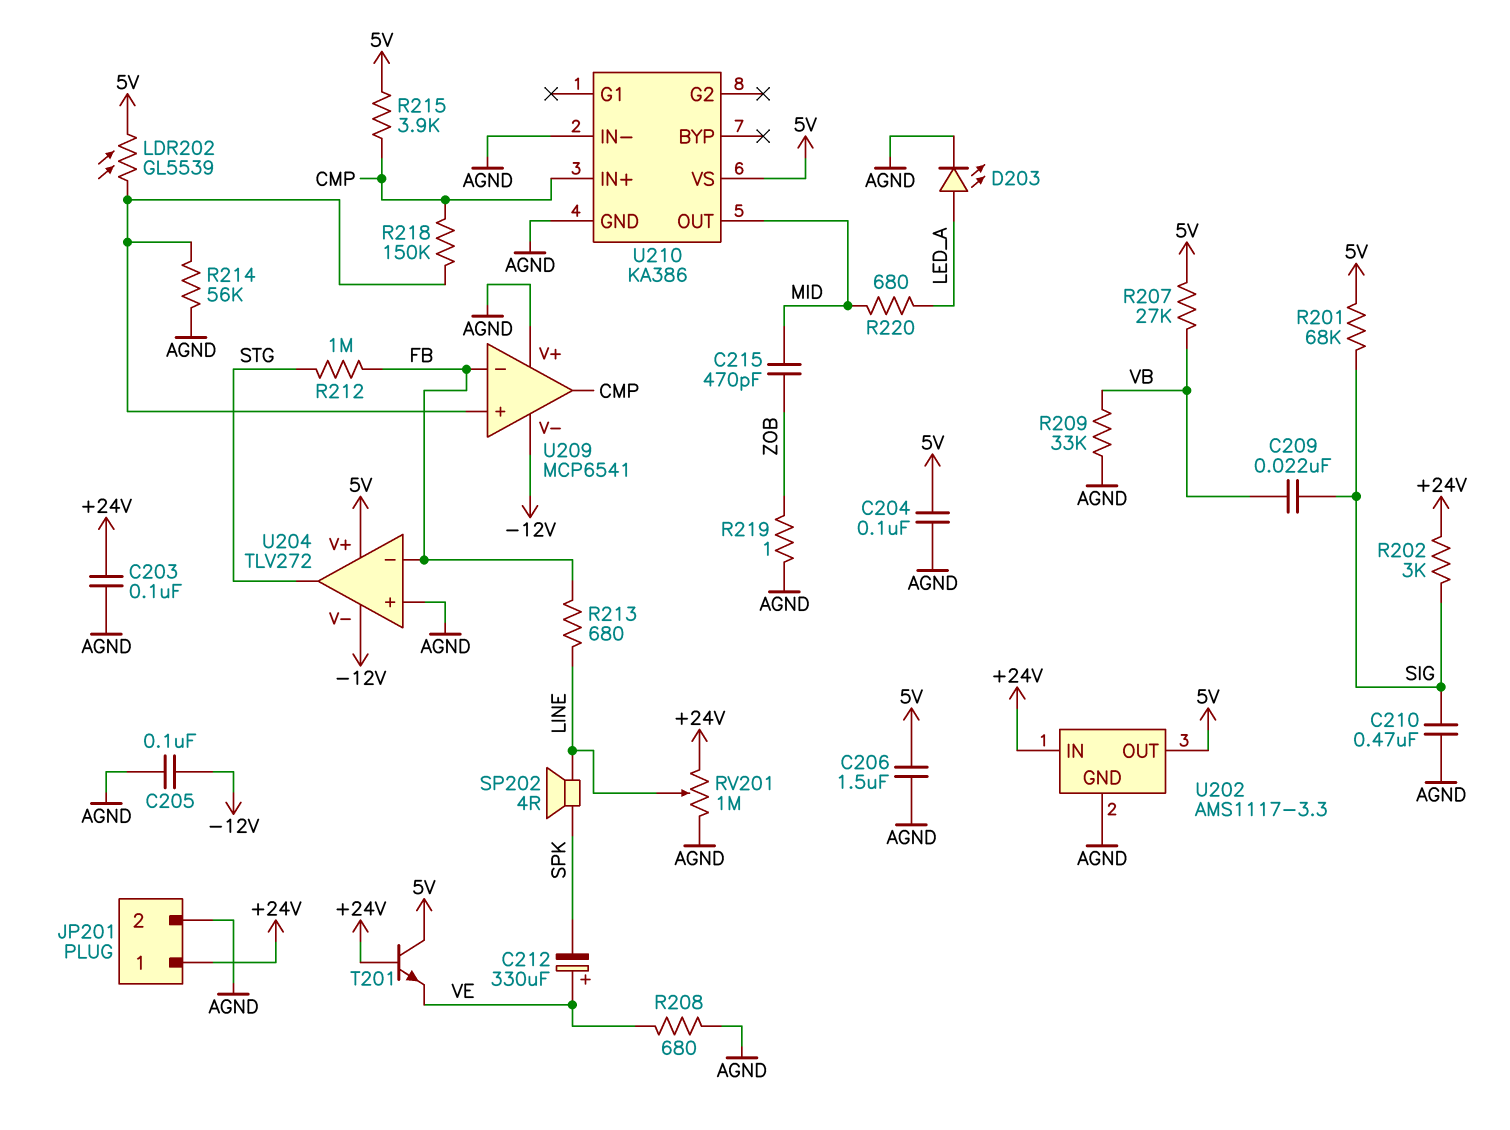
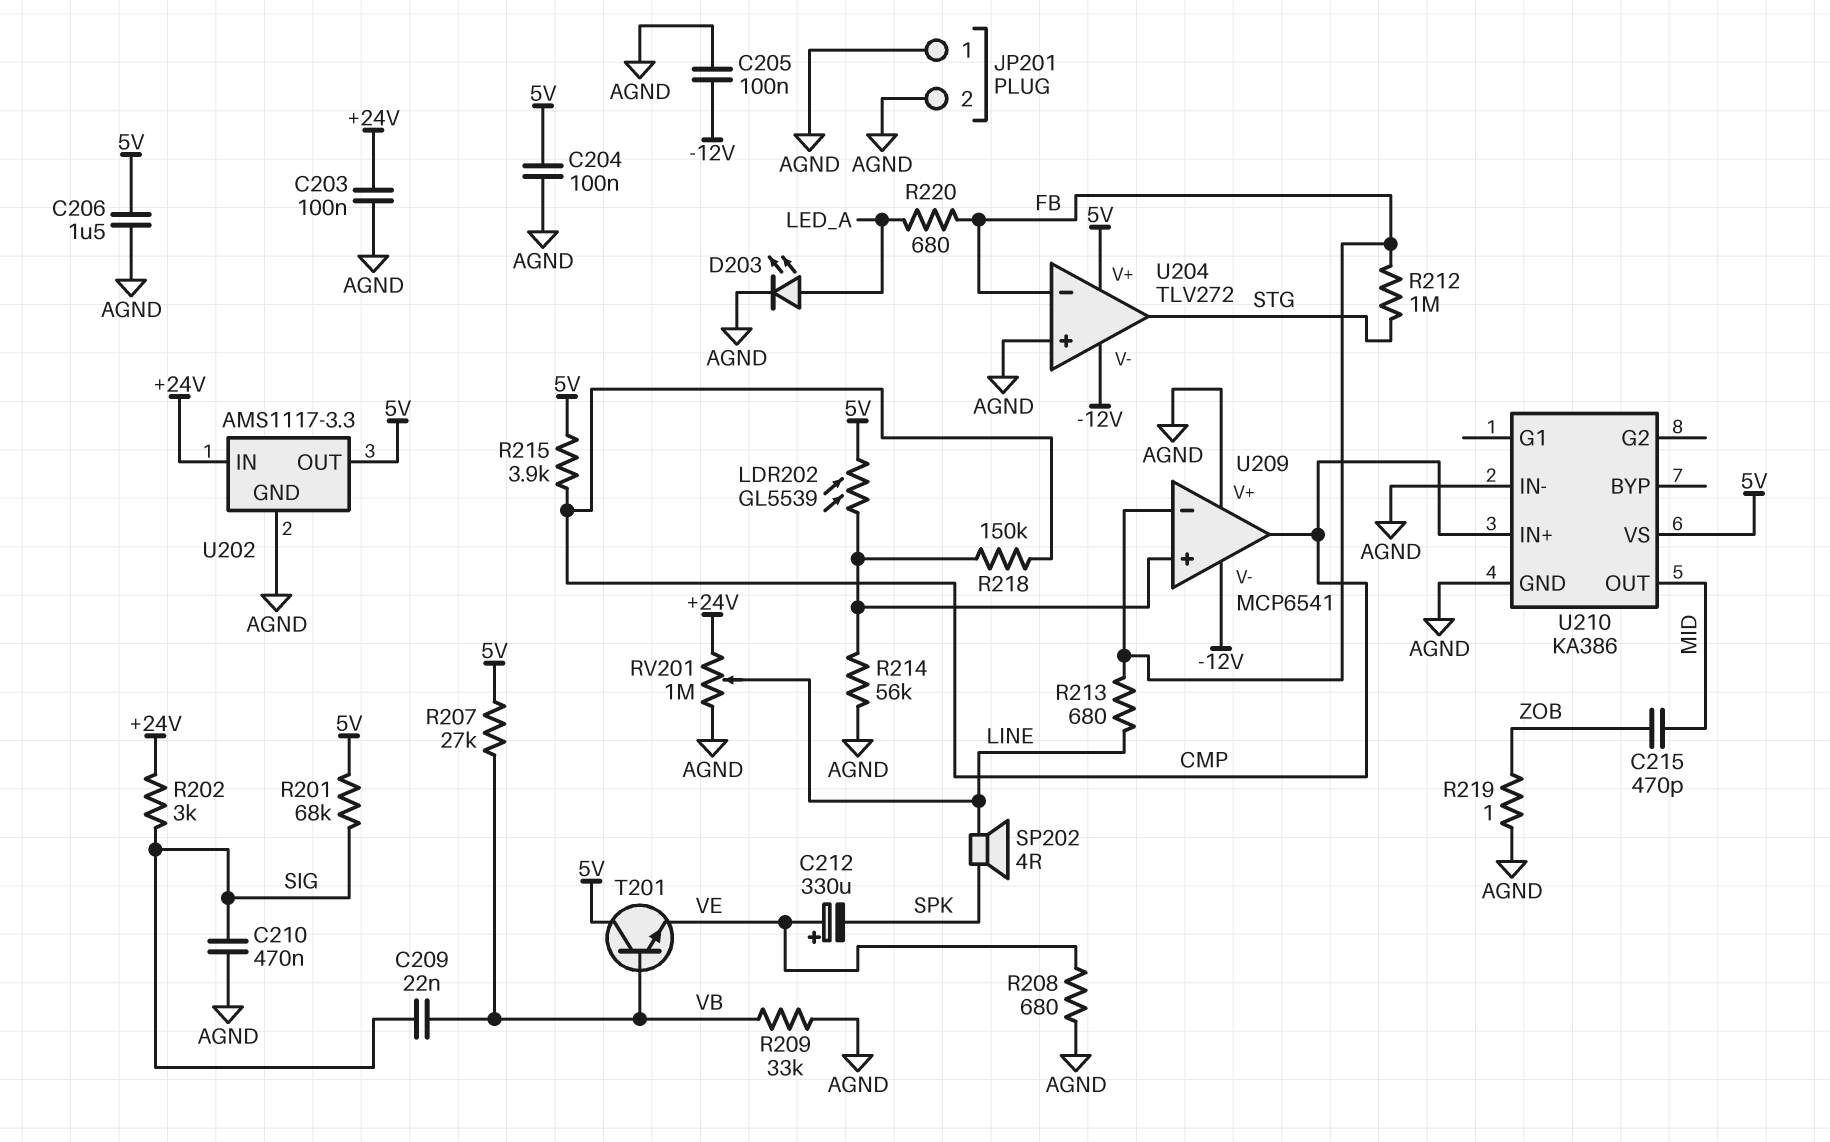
JP201 pin 1: +24V -> AGND
R220: 680 (LED_A, MID) -> 680 (FB, LED_A)
T201: NPN (B +24V, C 5V, E VE) -> NPN (B VB, C 5V, E VE)

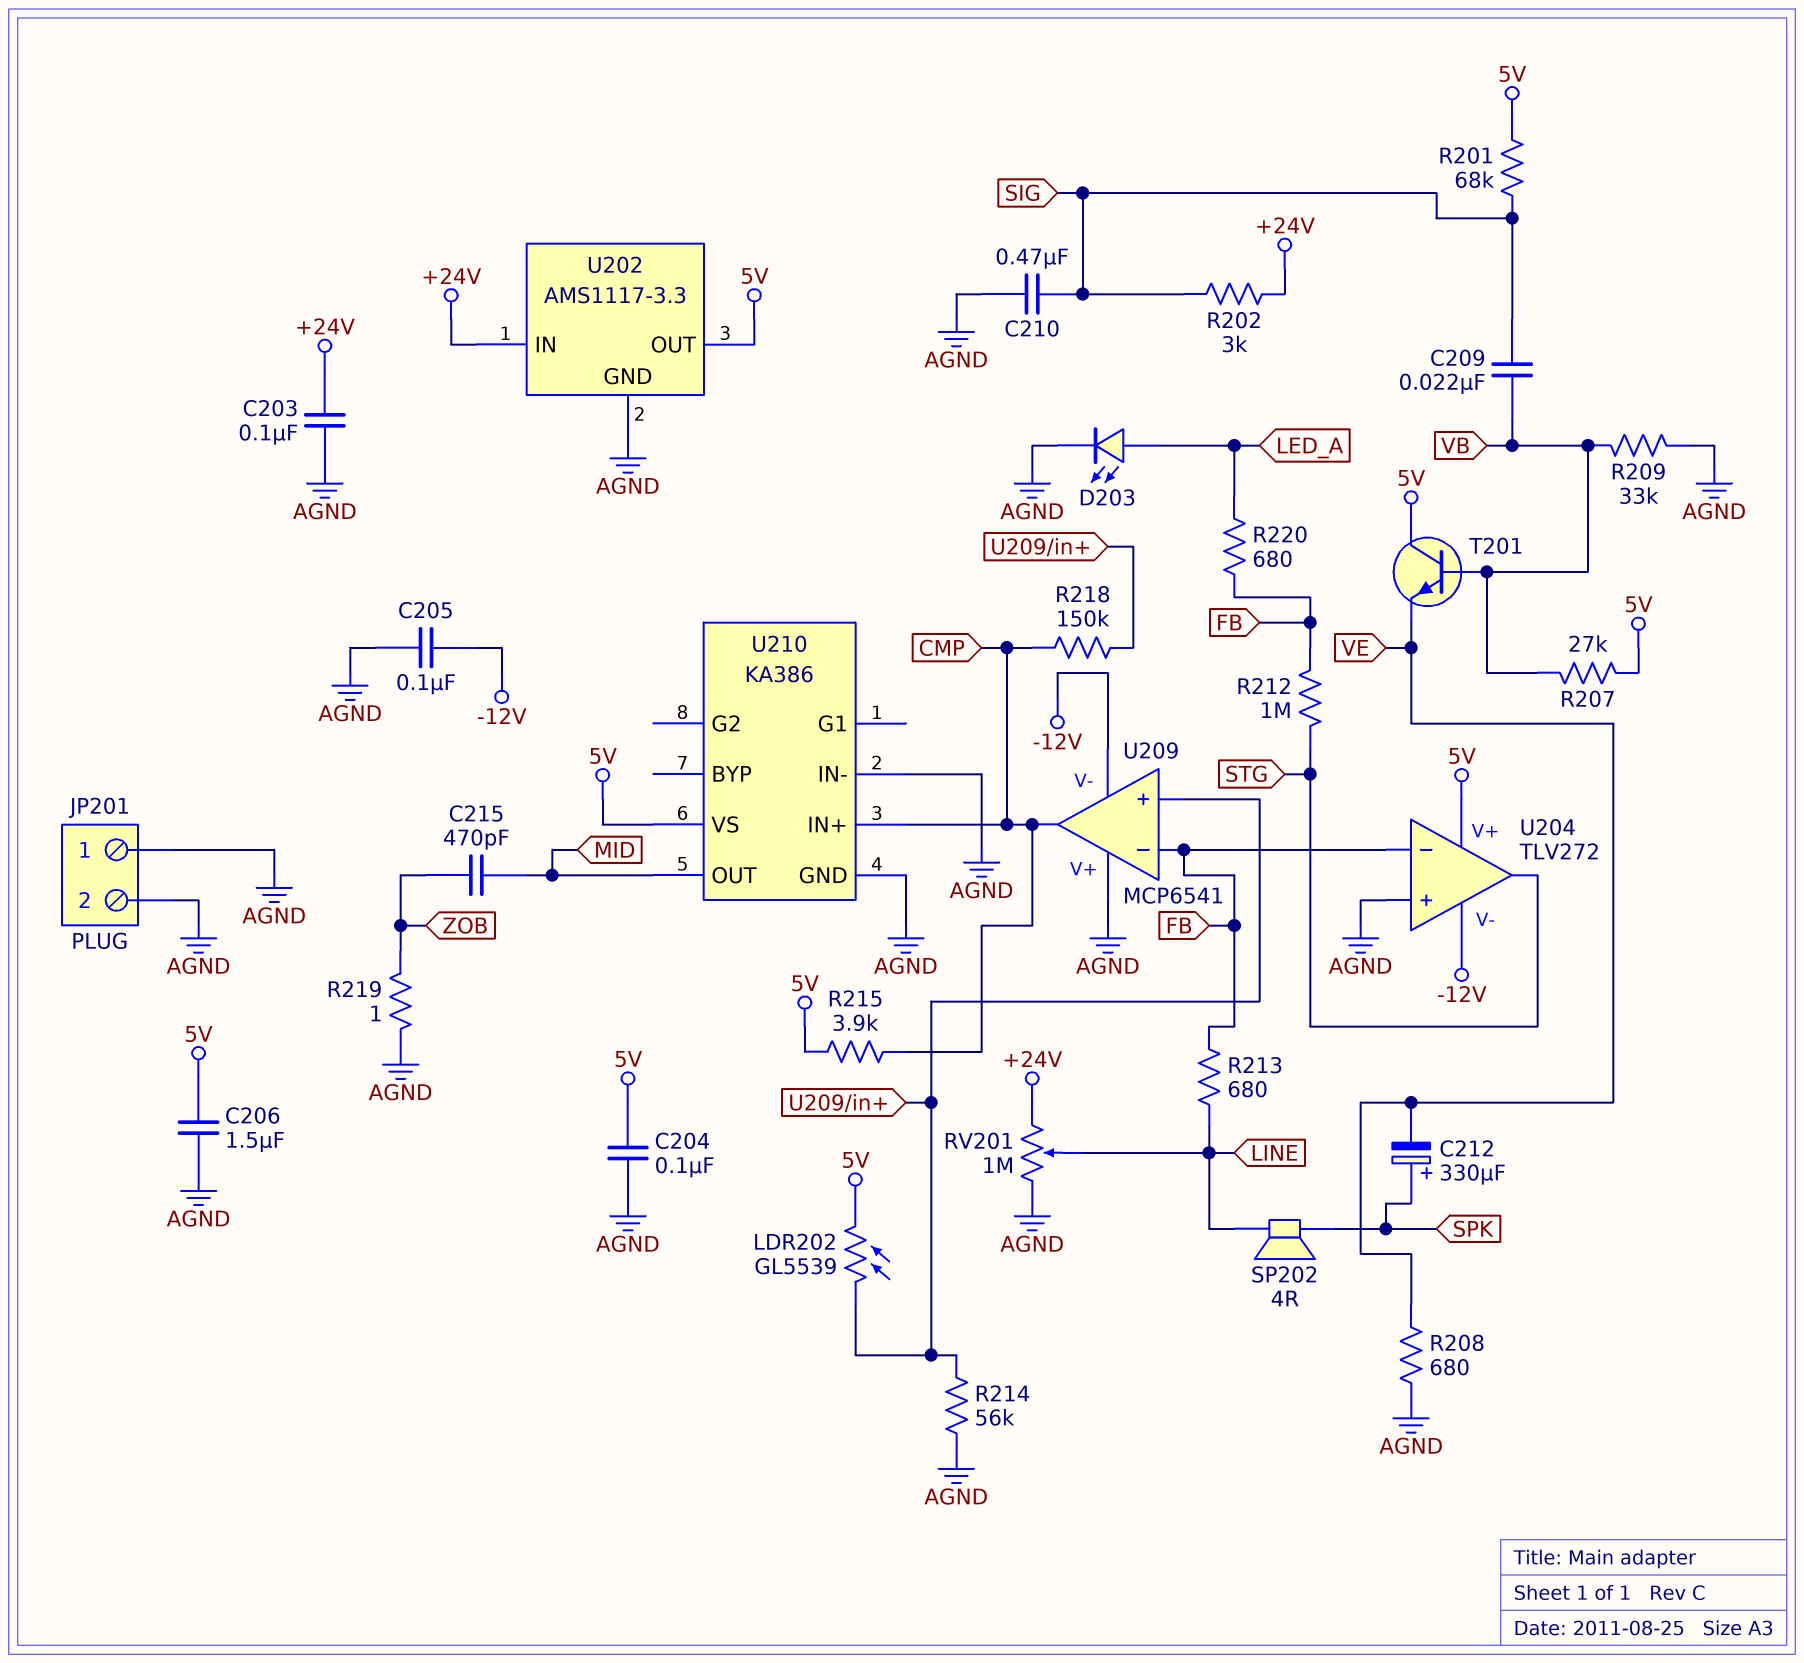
C212: 330uF (plus VE, minus SPK) -> 330uF (plus SPK, minus VE)

